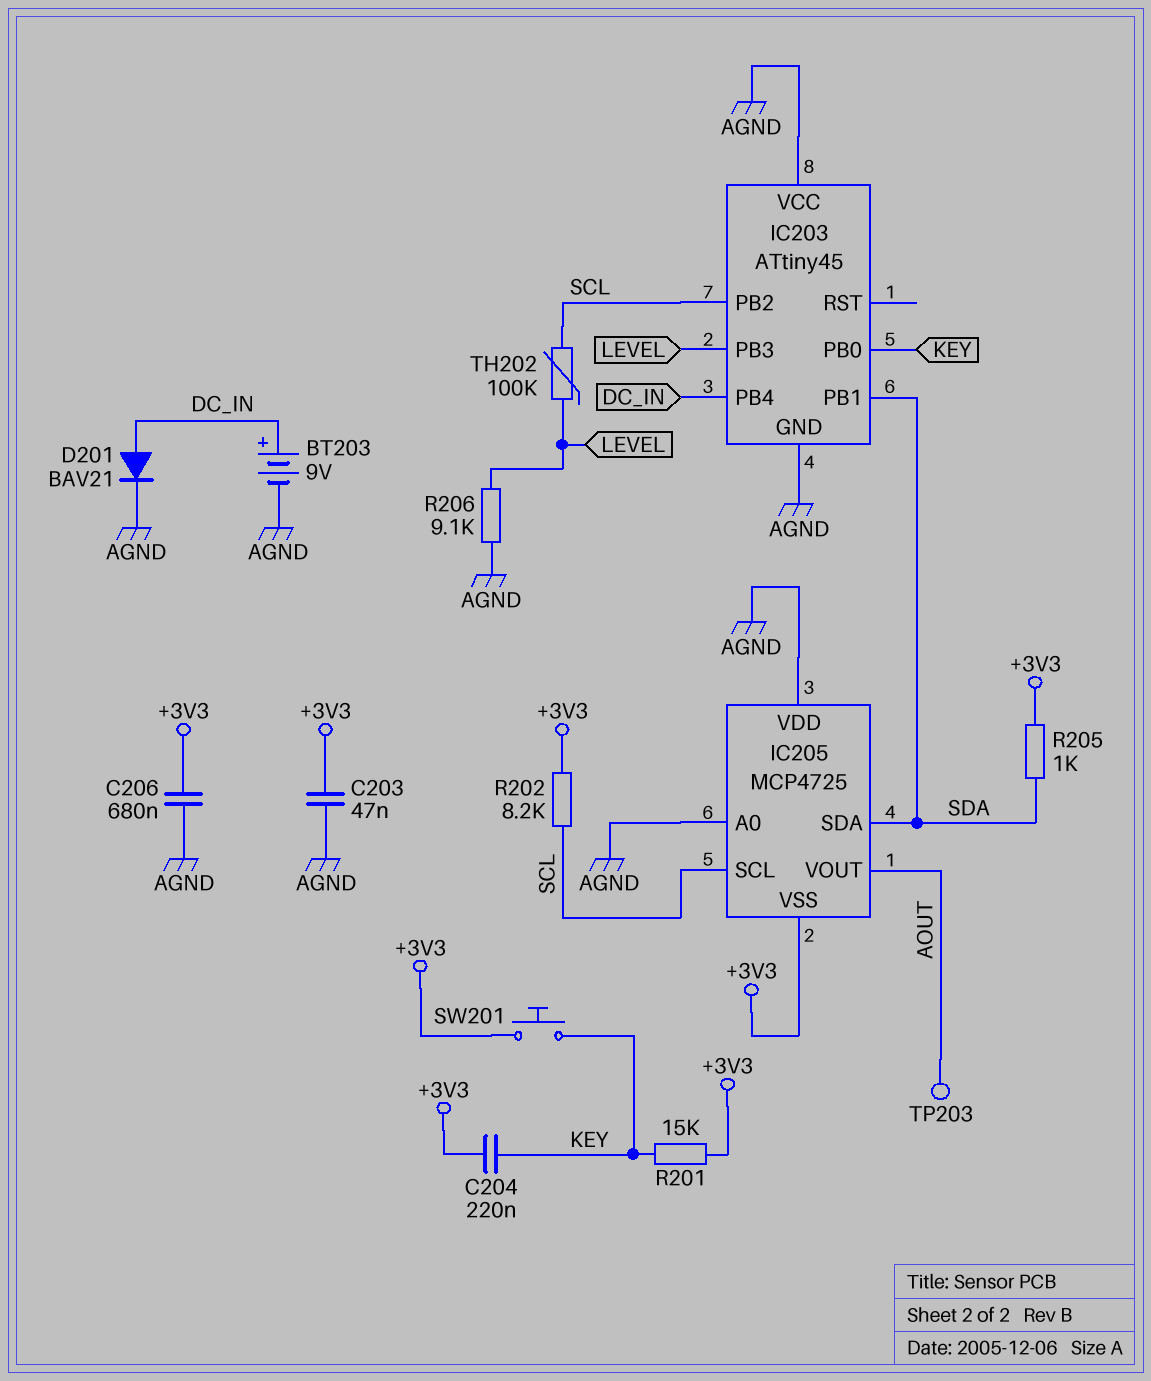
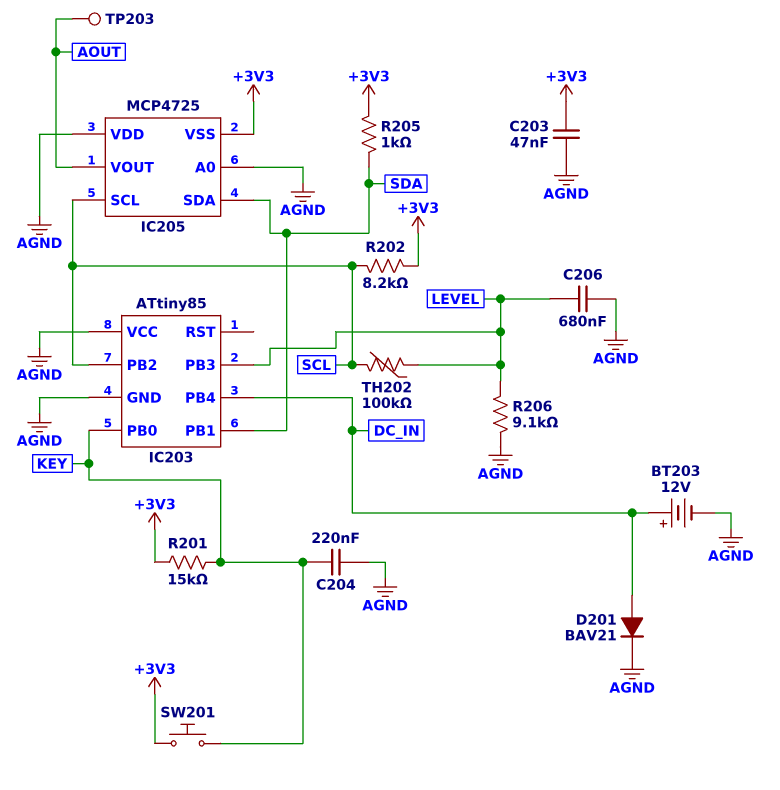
BT203: 9V (plus DC_IN, minus AGND) -> 12V (plus DC_IN, minus AGND)
C204: 220nF (+3V3, KEY) -> 220nF (AGND, KEY)
C206: 680nF (+3V3, AGND) -> 680nF (AGND, LEVEL)
IC203: ATtiny45 -> ATtiny85

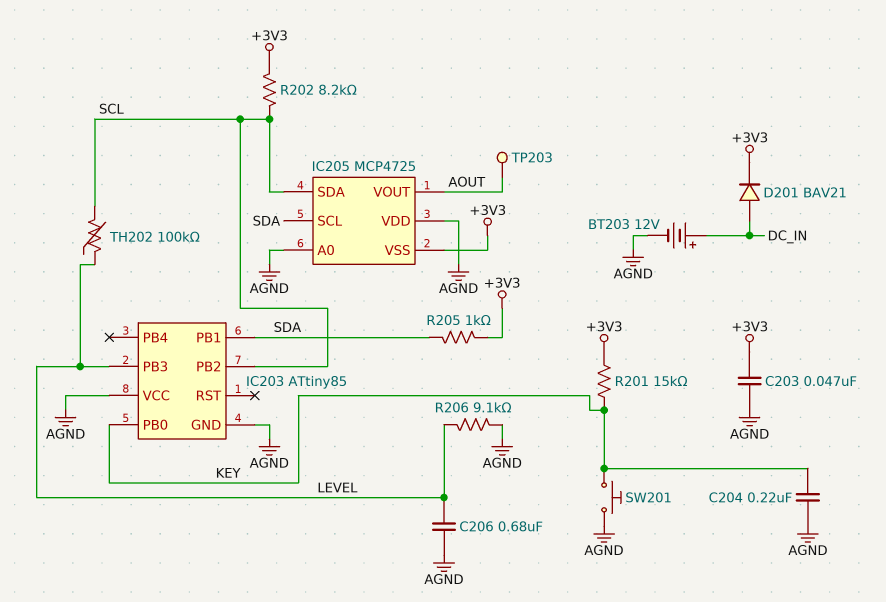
D201: diode BAV21 (A DC_IN, K AGND) -> diode BAV21 (A DC_IN, K +3V3)
IC203 pin PB4: DC_IN -> none
IC205 pin SCL: SCL -> SDA
IC205 pin SDA: SDA -> SCL
SW201: button (+3V3, KEY) -> button (AGND, KEY)

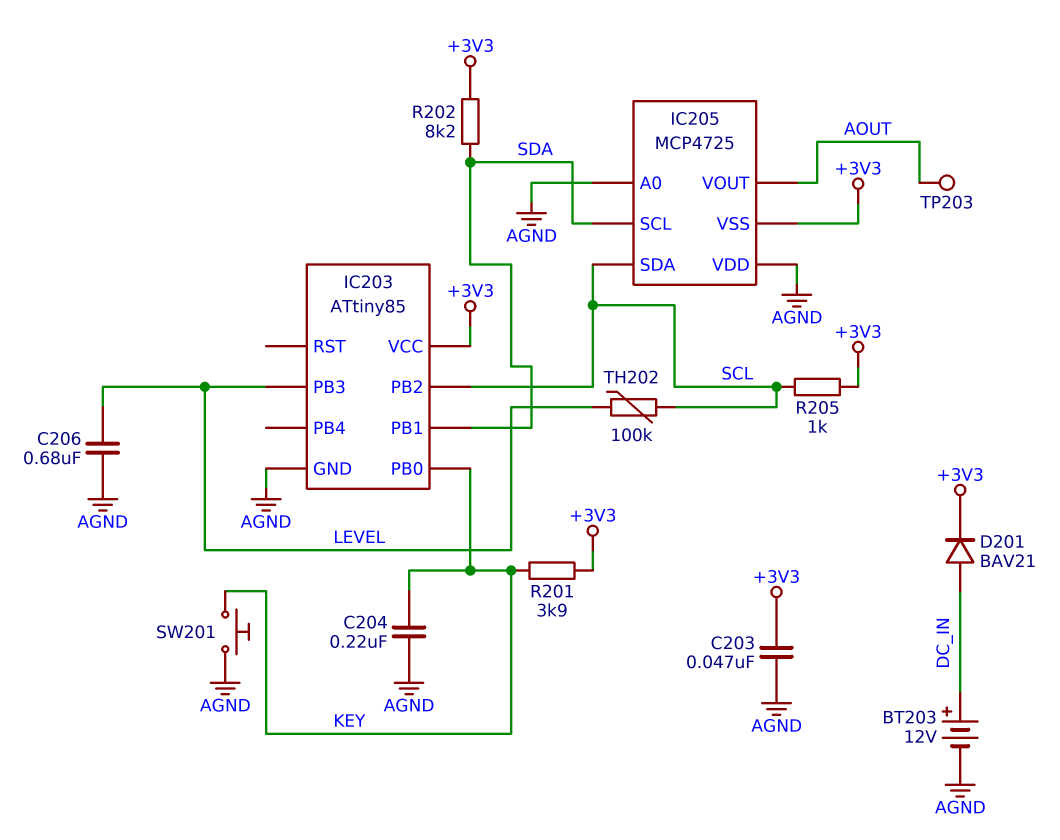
IC203 pin VCC: AGND -> +3V3
R201: 15k (+3V3, KEY) -> 3.9k (+3V3, KEY)
R202: 8.2k (+3V3, SCL) -> 8.2k (+3V3, SDA)
R205: 1k (+3V3, SDA) -> 1k (+3V3, SCL)
R206: 9.1k (AGND, LEVEL) -> none

